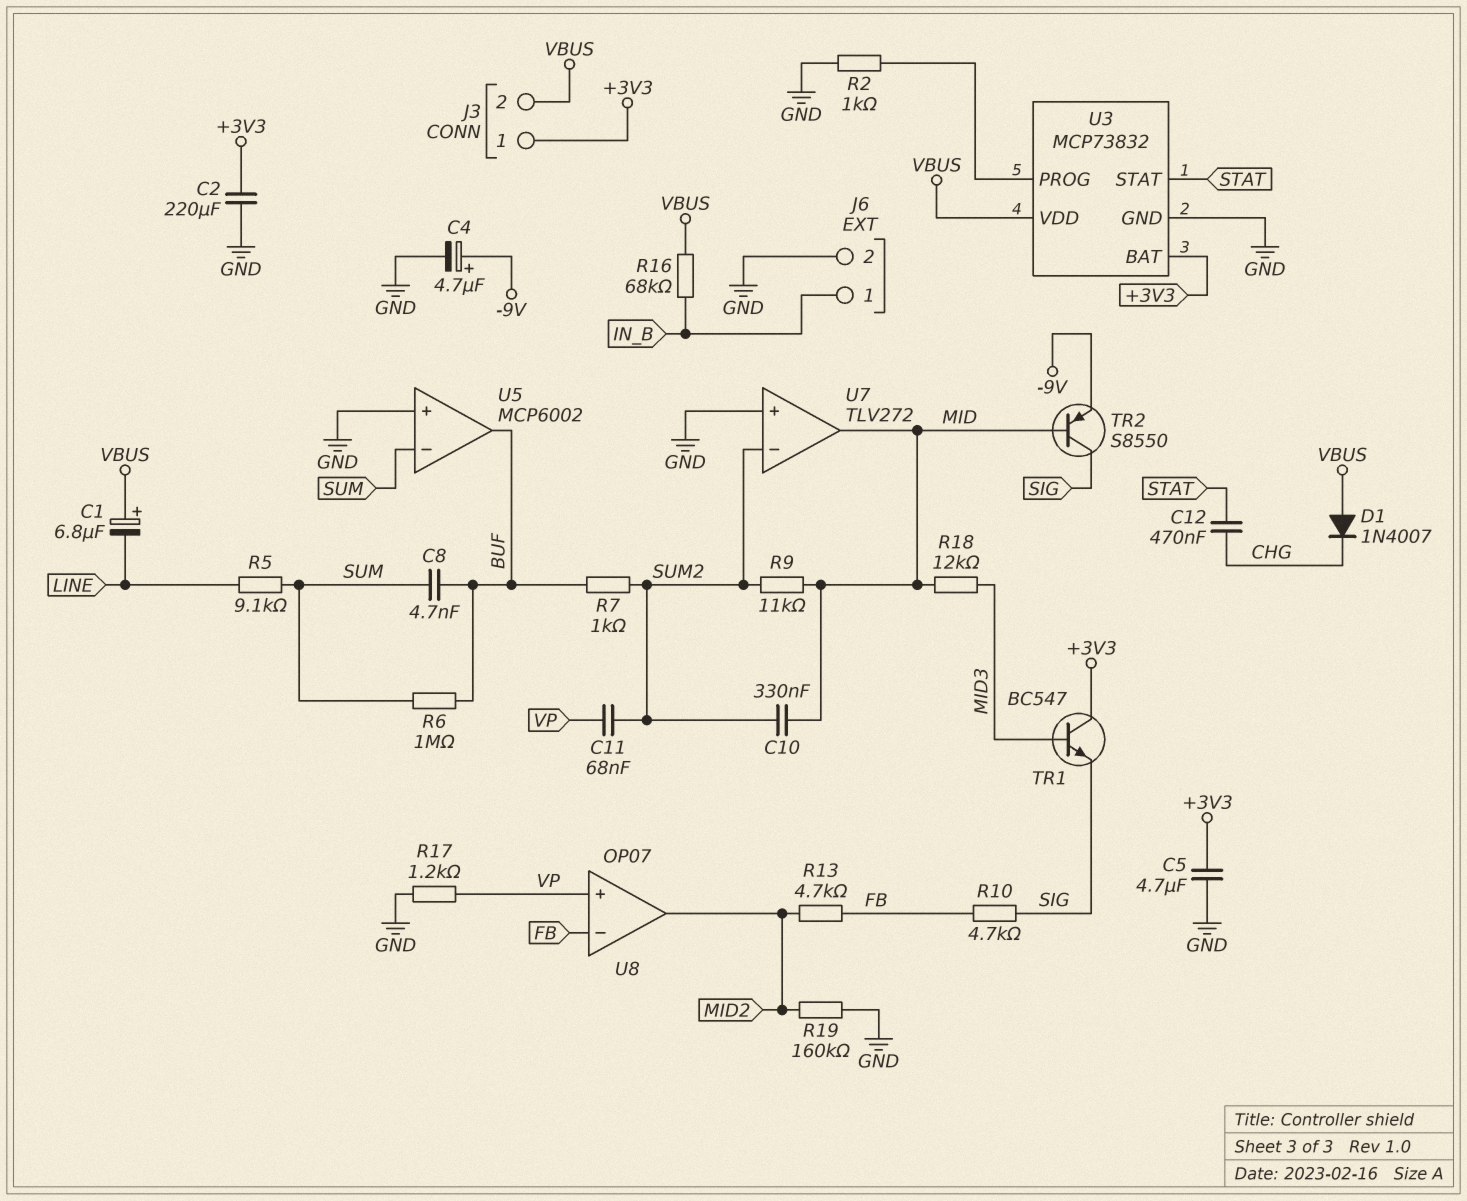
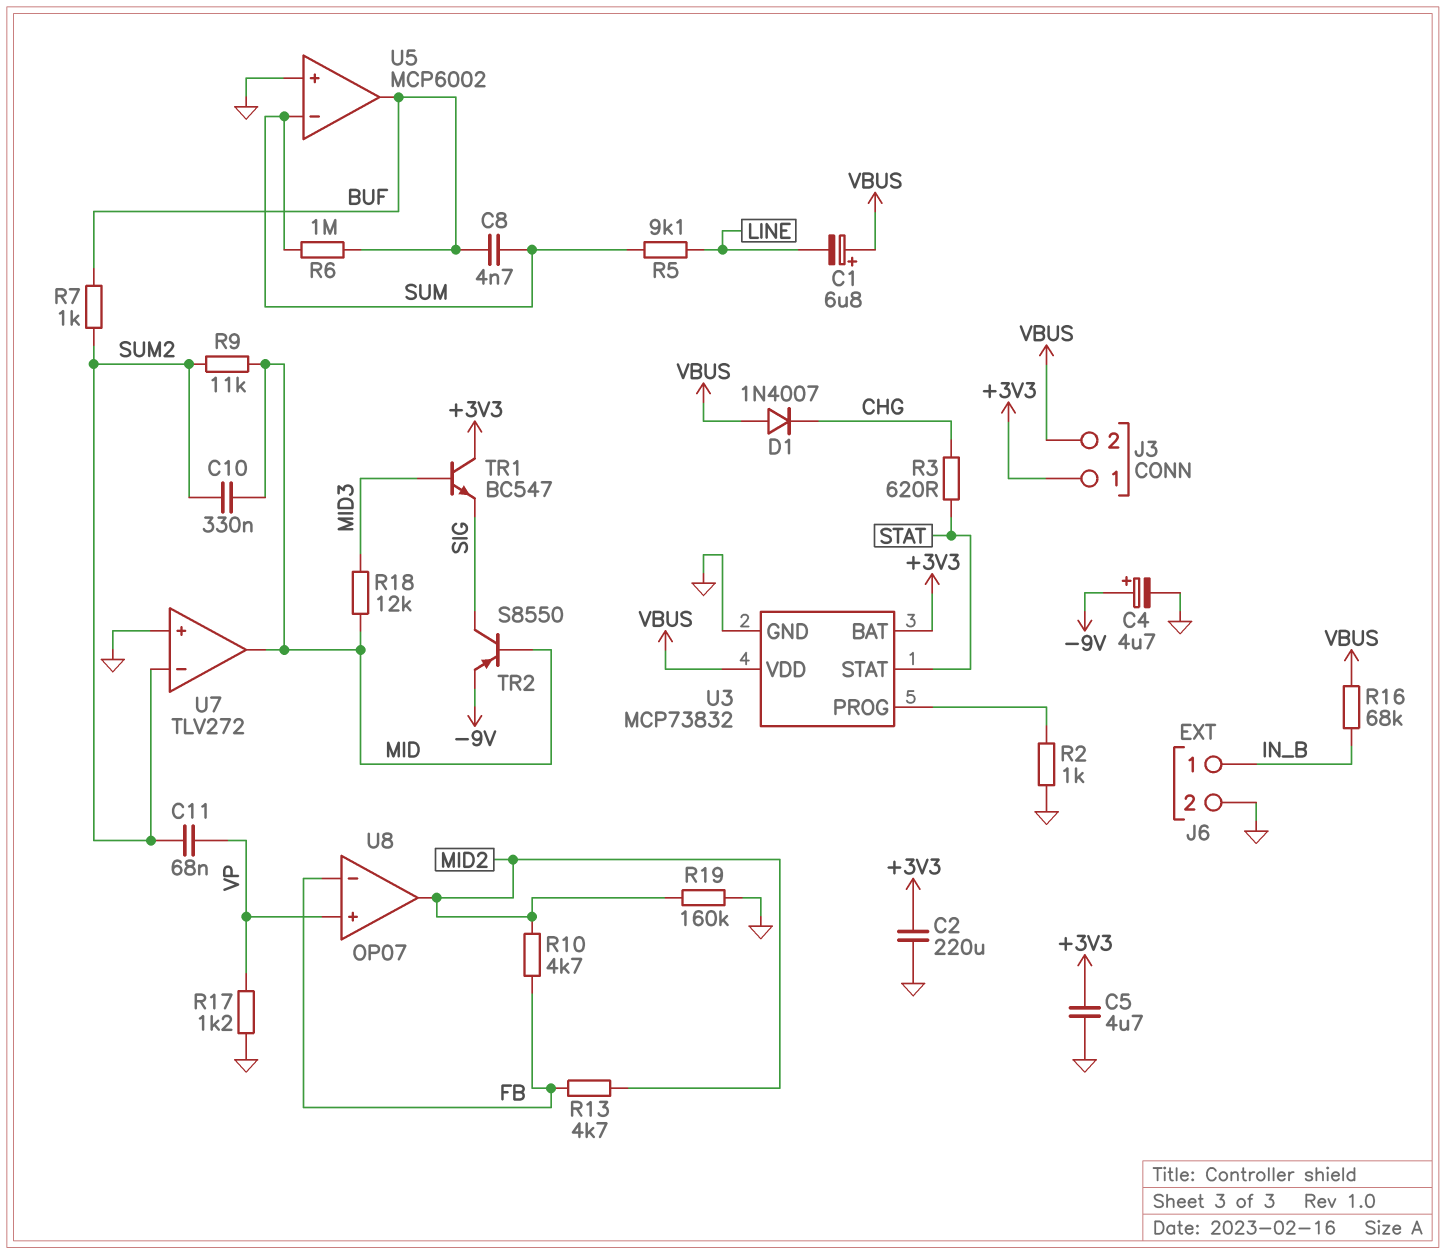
C12: 470nF (CHG, STAT) -> none
R3: none -> 620 (CHG, STAT)
R10: 4.7k (FB, SIG) -> 4.7k (FB, MID2)

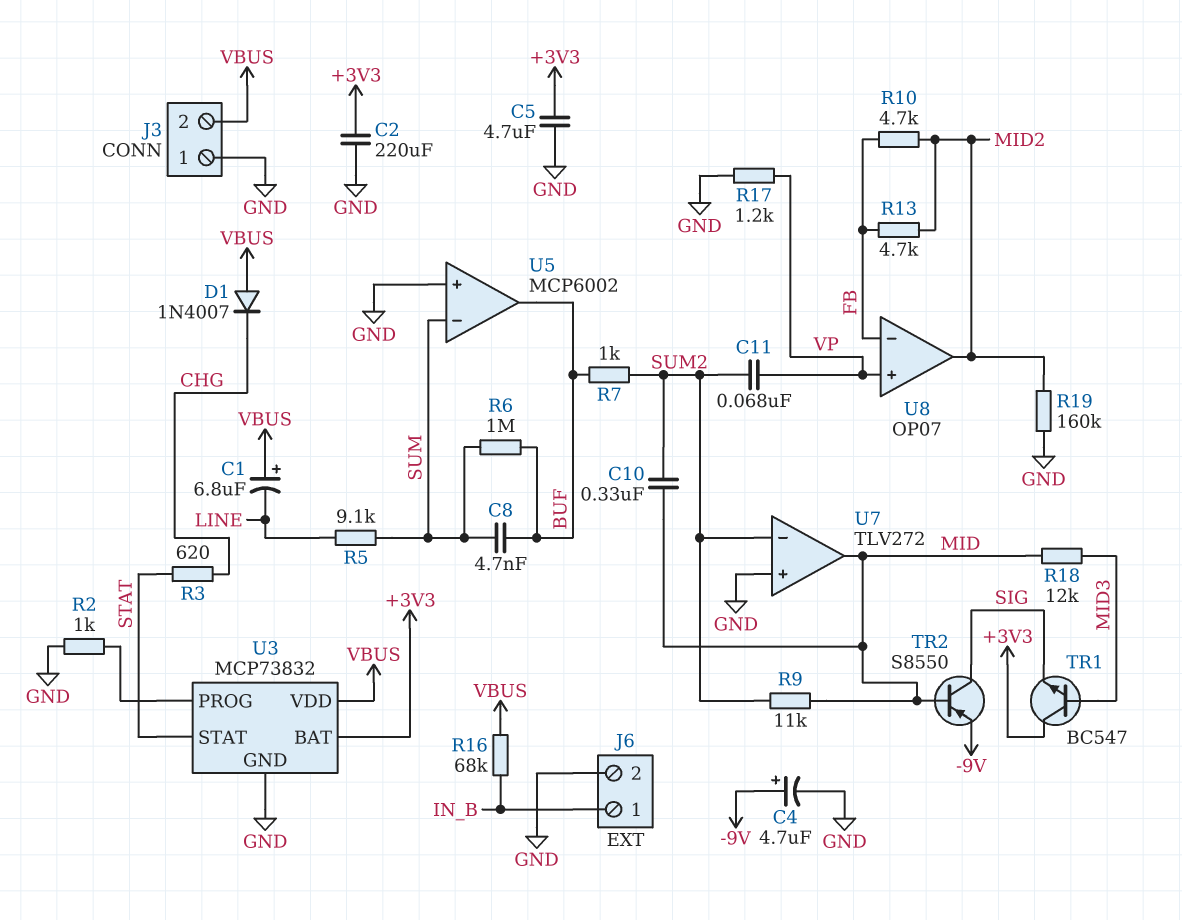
J3 pin 1: +3V3 -> GND

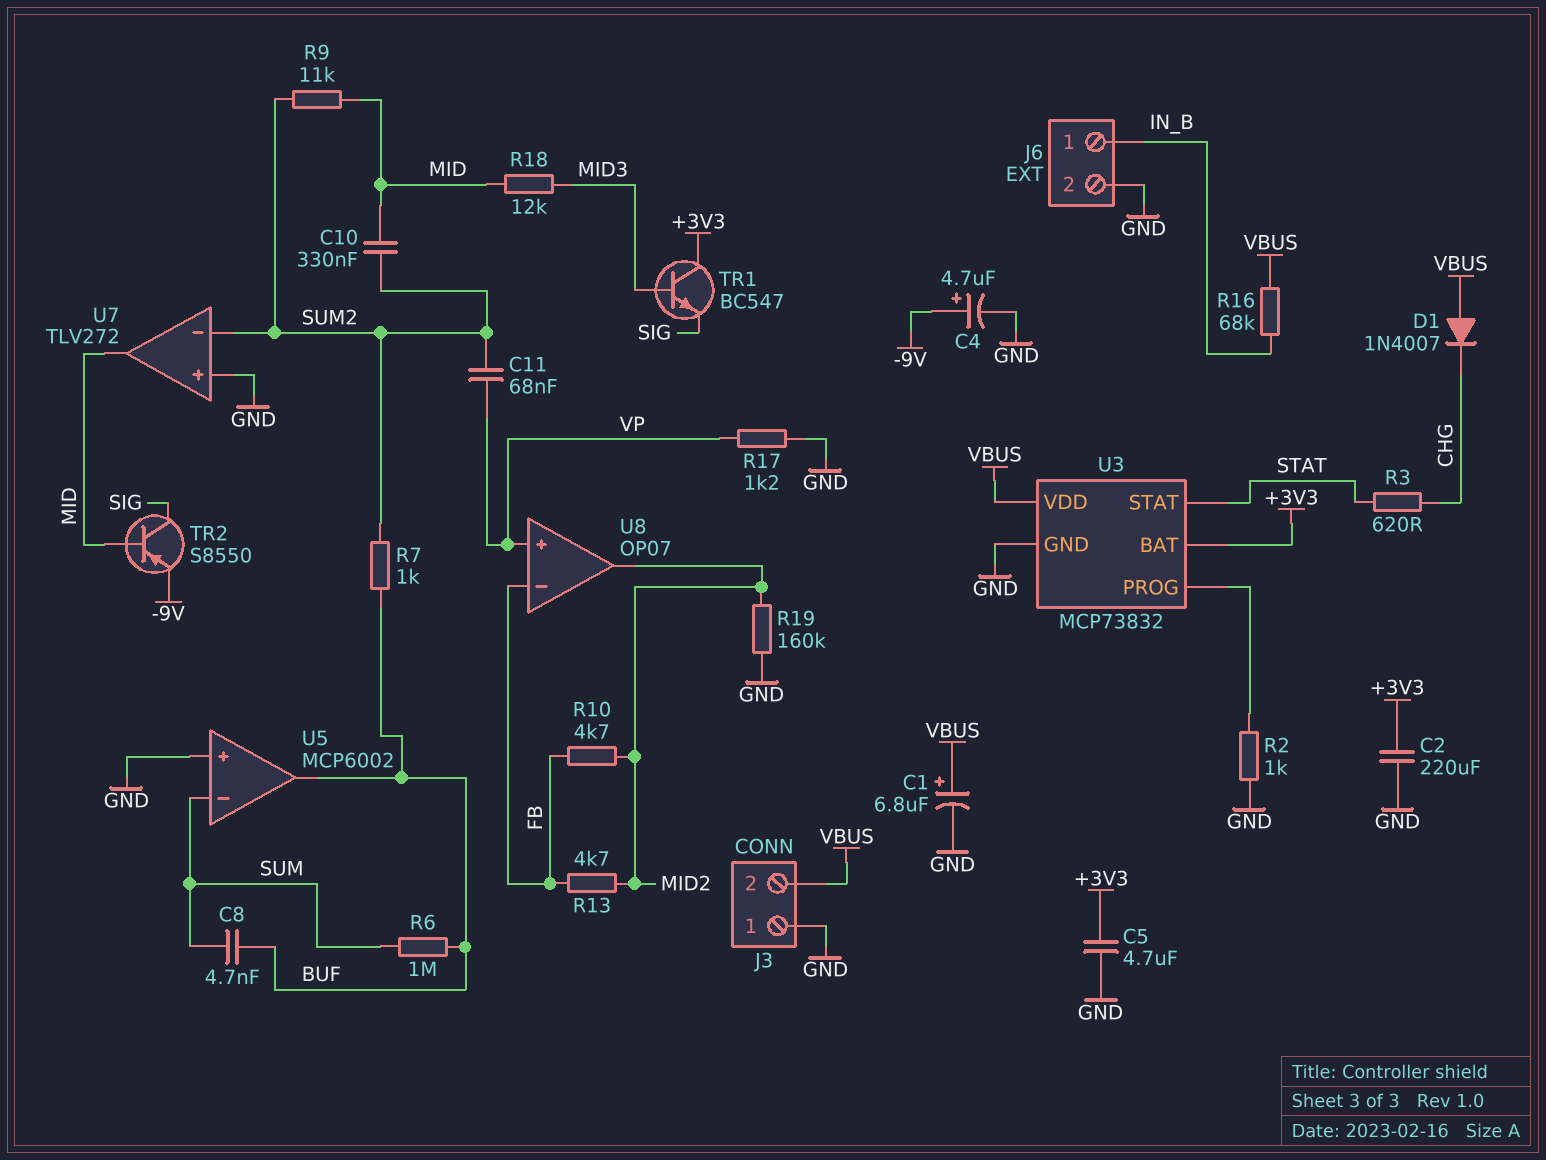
C1: 6.8uF (plus VBUS, minus LINE) -> 6.8uF (plus VBUS, minus GND)
R5: 9.1k (LINE, SUM) -> none

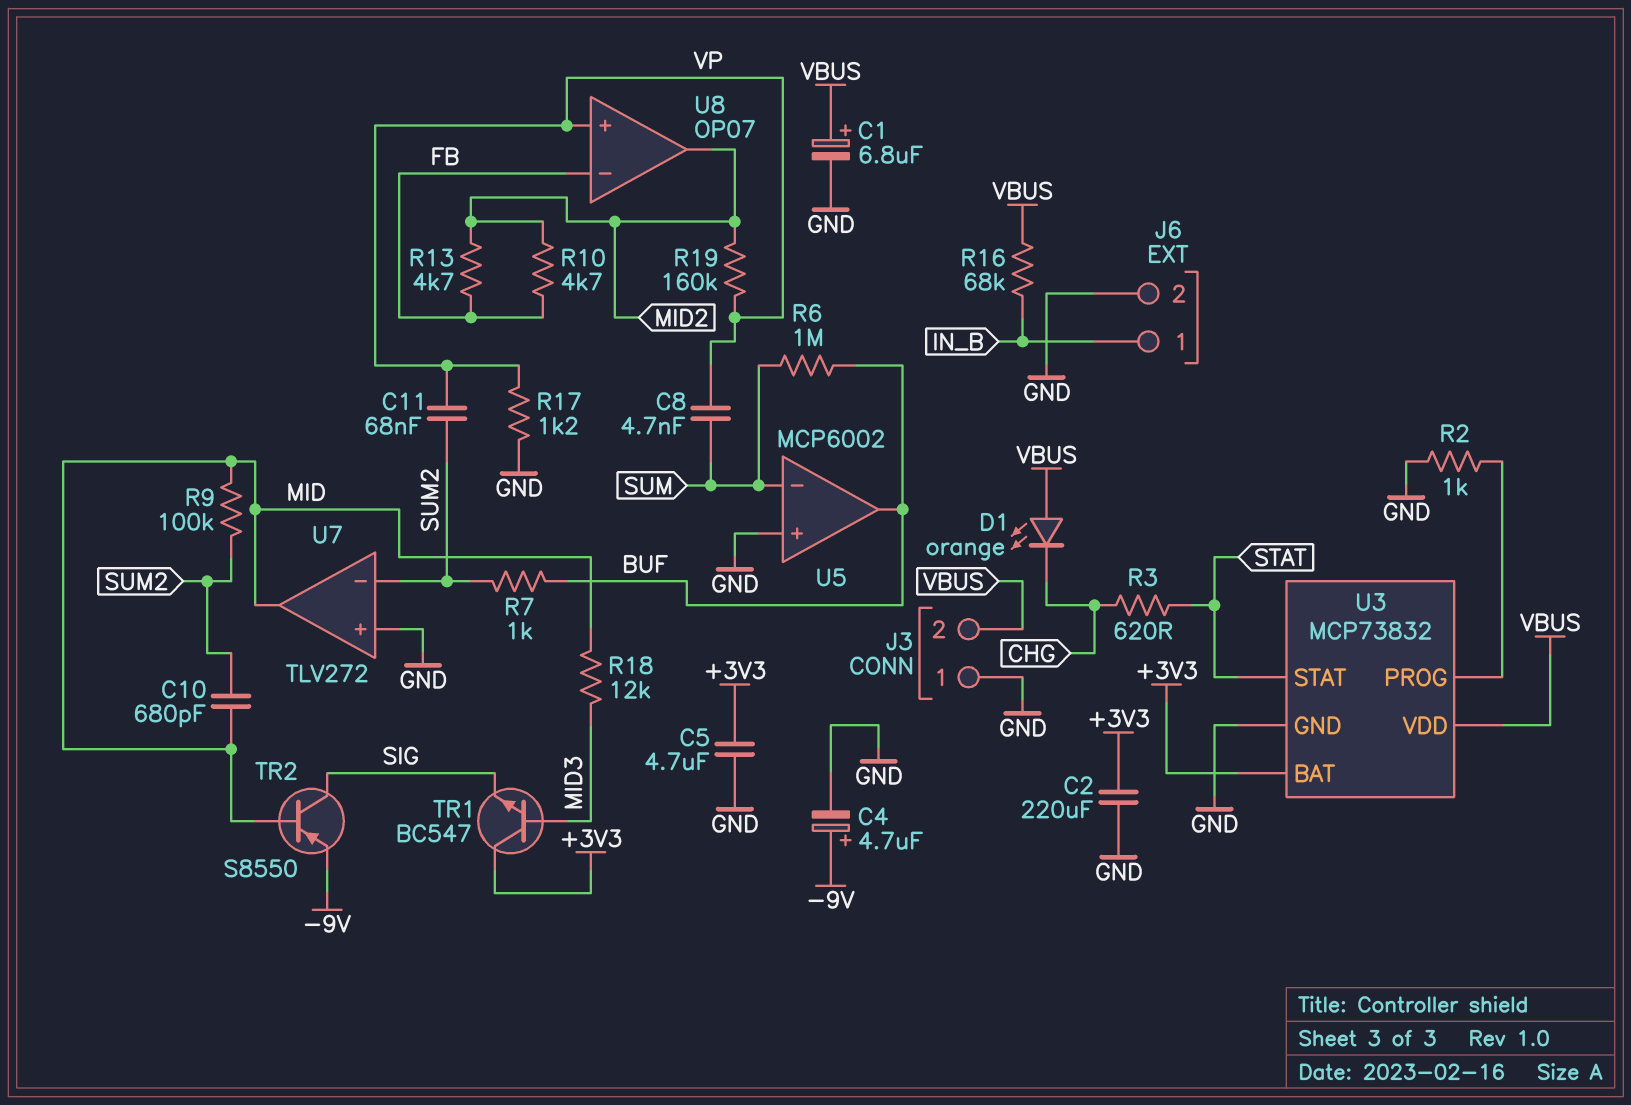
C8: 4.7nF (BUF, SUM) -> 4.7nF (SUM, VP)
C10: 330nF (MID, SUM2) -> 680pF (MID, SUM2)
D1: diode 1N4007 (A VBUS, K CHG) -> LED orange (A VBUS, K CHG)
R9: 11k (MID, SUM2) -> 100k (MID, SUM2)
R19: 160k (GND, MID2) -> 160k (MID2, VP)

